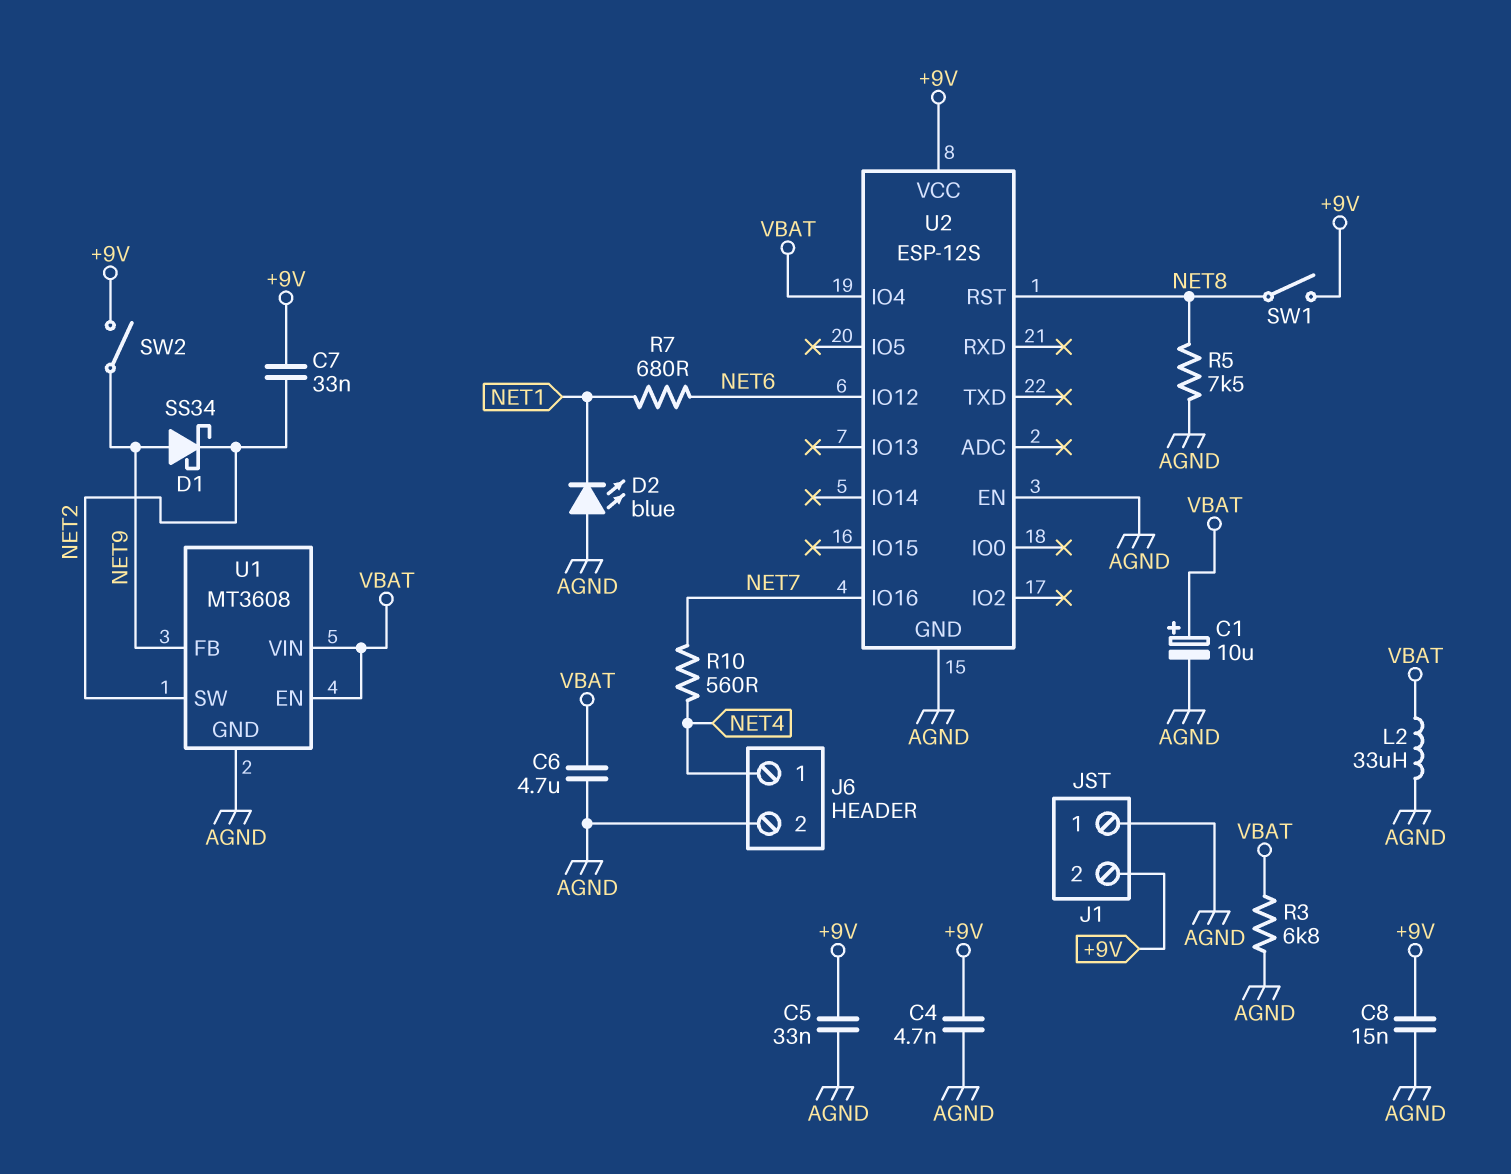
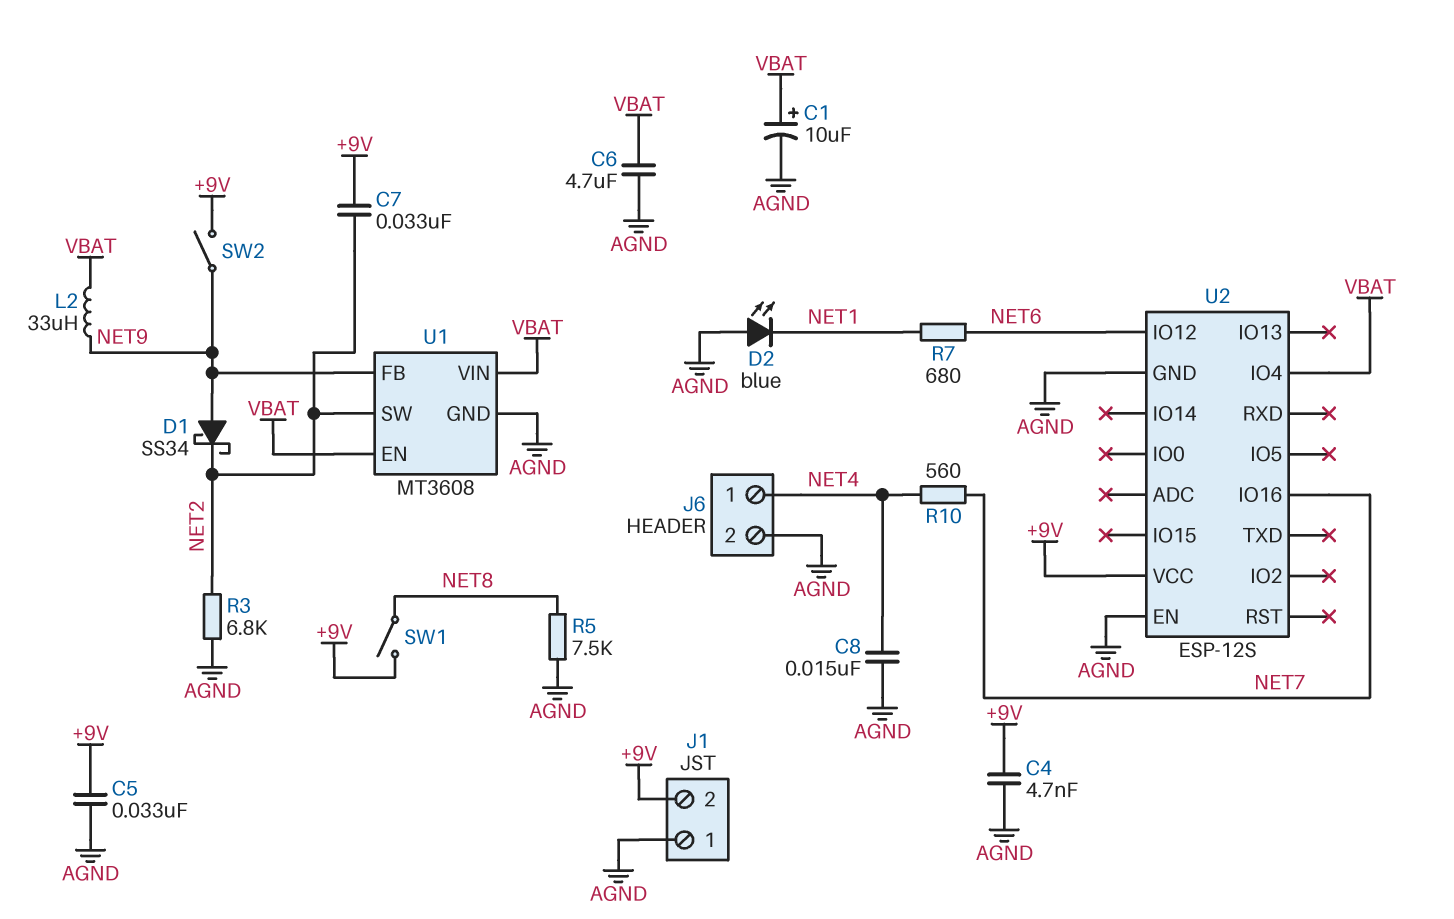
C8: 15nF (+9V, AGND) -> 15nF (AGND, NET4)
L2: 33uH (AGND, VBAT) -> 33uH (NET9, VBAT)
R3: 6.8k (AGND, VBAT) -> 6.8k (AGND, NET2)
U2 pin RST: NET8 -> none

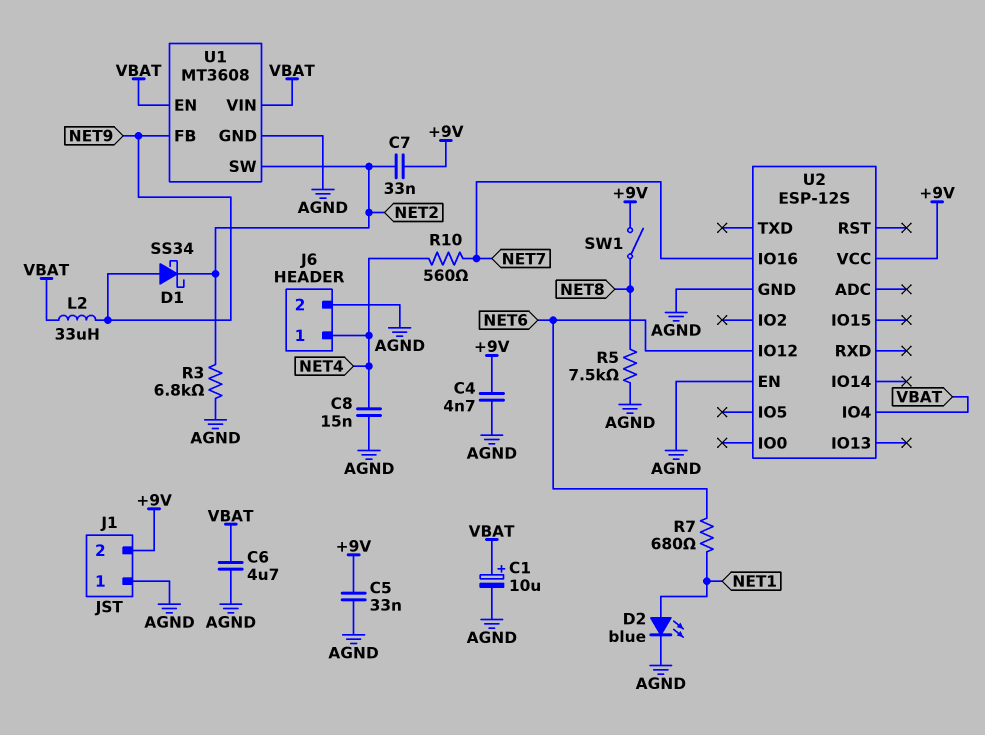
D2: LED blue (A AGND, K NET1) -> LED blue (A NET1, K AGND)
SW2: switch (+9V, NET9) -> none

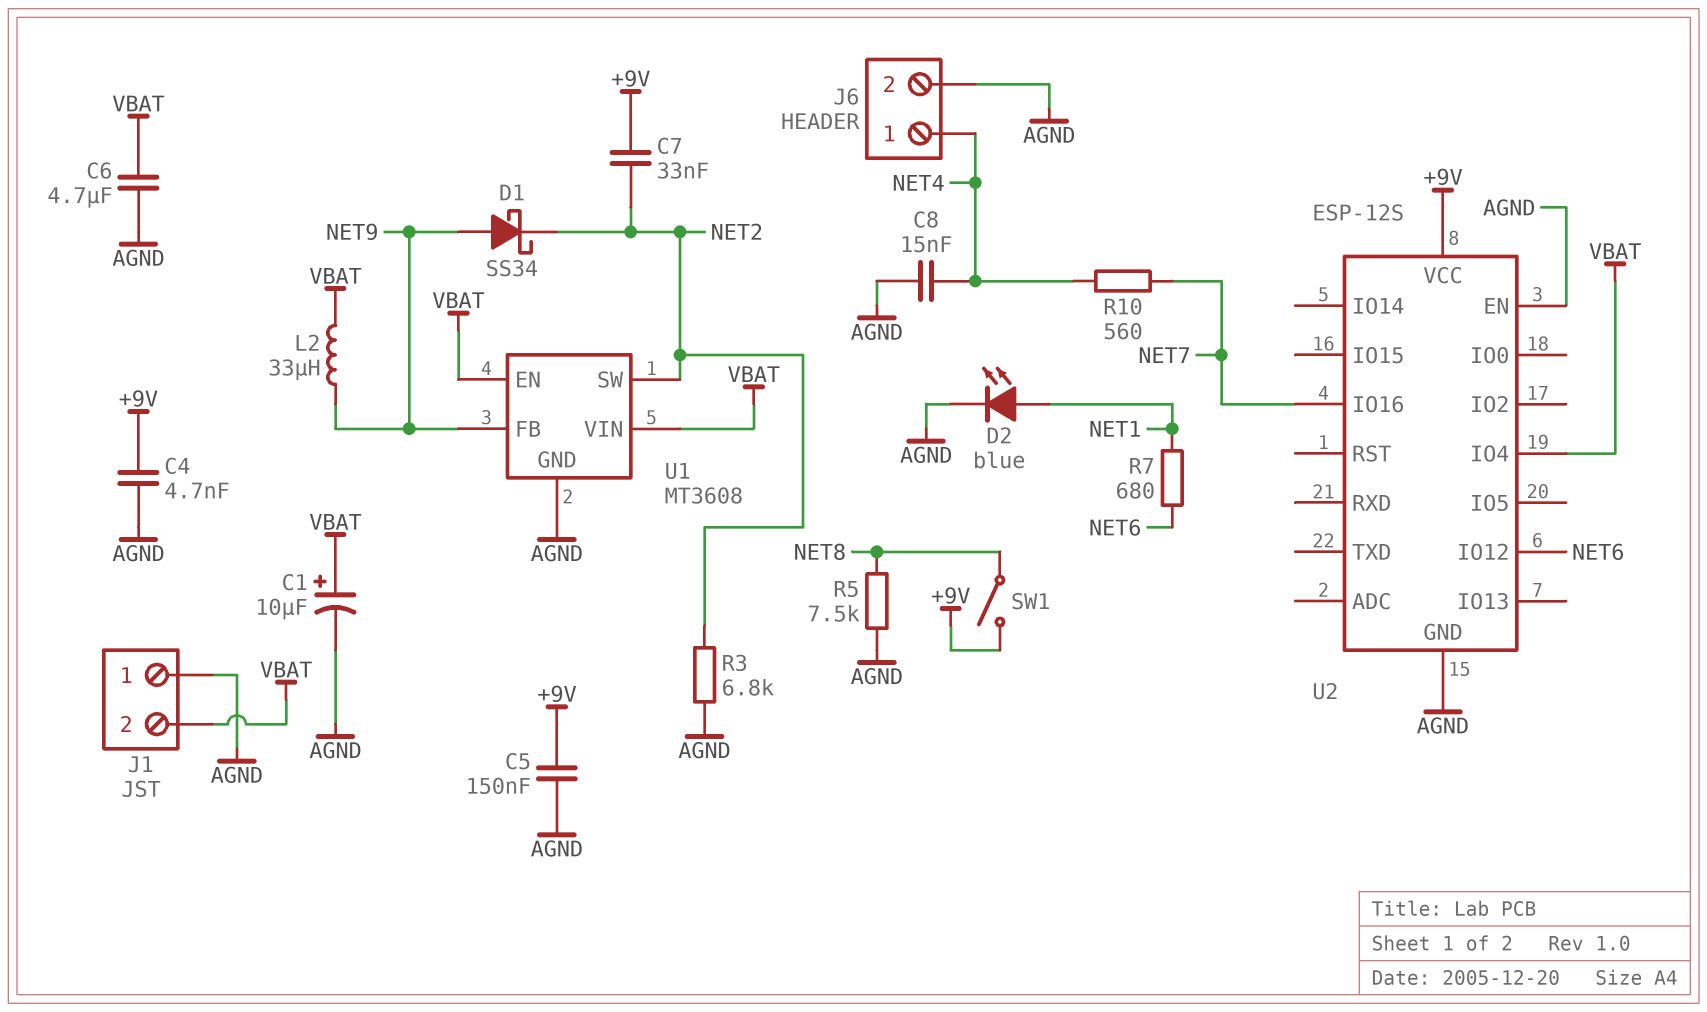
C5: 33nF (+9V, AGND) -> 150nF (+9V, AGND)
J1 pin 2: +9V -> VBAT

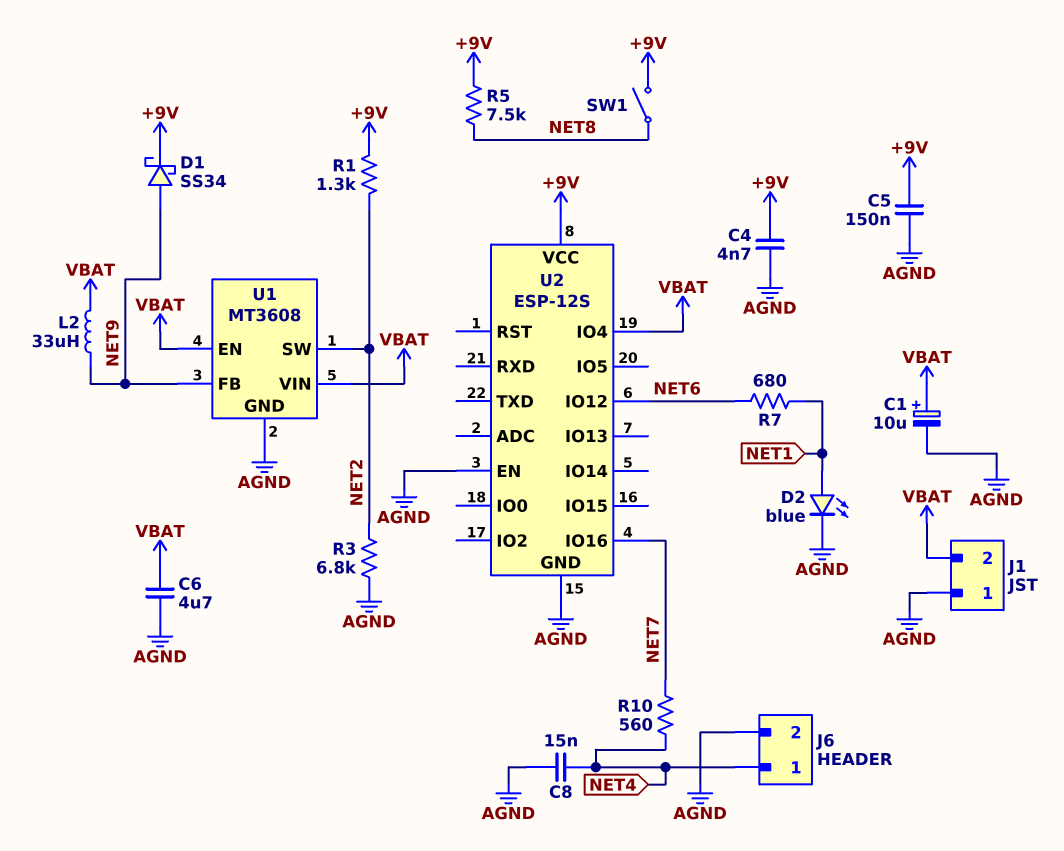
C7: 33nF (+9V, NET2) -> none
D1: schottky SS34 (A NET9, K NET2) -> schottky SS34 (A NET9, K +9V)
R1: none -> 1.3k (+9V, NET2)
R5: 7.5k (AGND, NET8) -> 7.5k (+9V, NET8)

